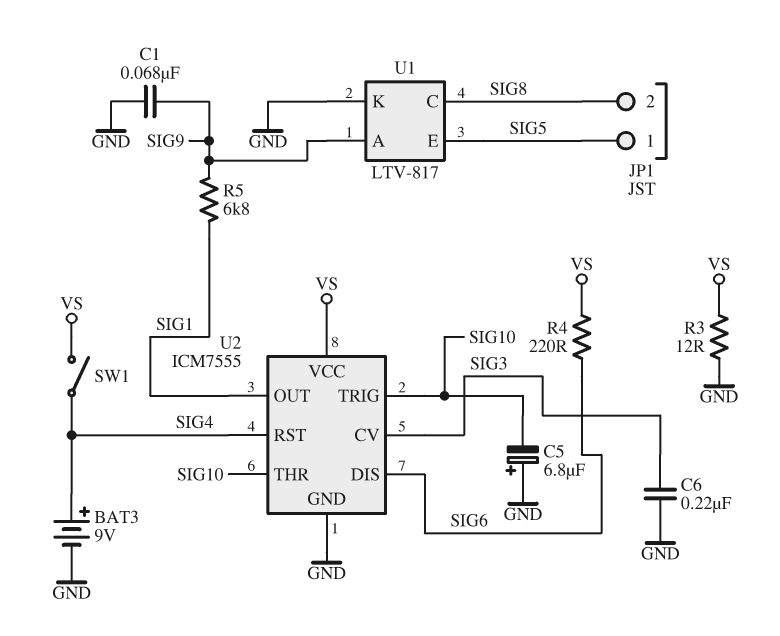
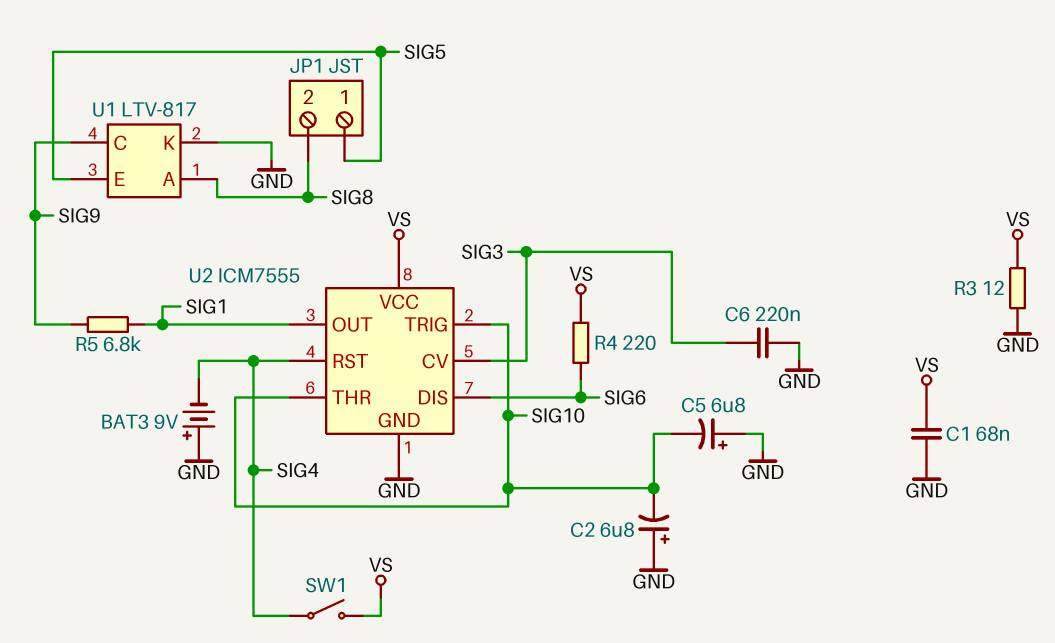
BAT3: 9V (plus SIG4, minus GND) -> 9V (plus GND, minus SIG4)
C1: 68nF (GND, SIG9) -> 68nF (GND, VS)
C2: none -> 6.8uF (plus GND, minus SIG10)
U1 pin A: SIG9 -> SIG8
U1 pin C: SIG8 -> SIG9

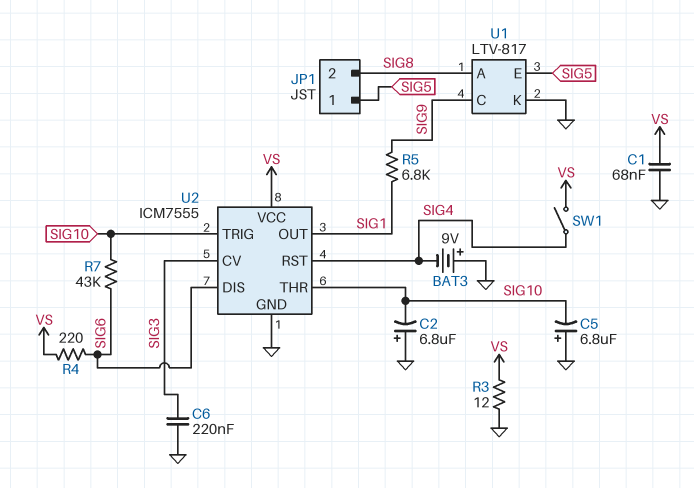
R7: none -> 43k (SIG6, SIG10)

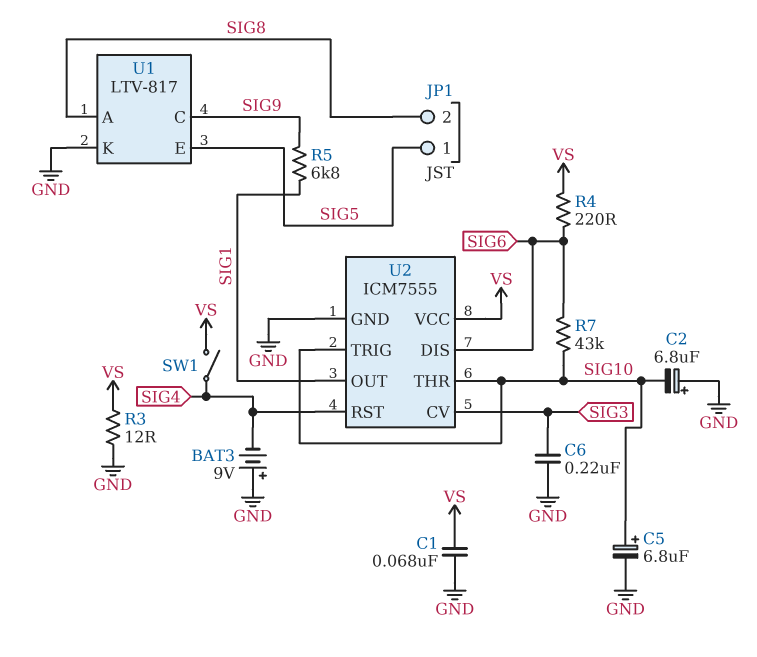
C5: 6.8uF (plus GND, minus SIG10) -> 6.8uF (plus SIG10, minus GND)

